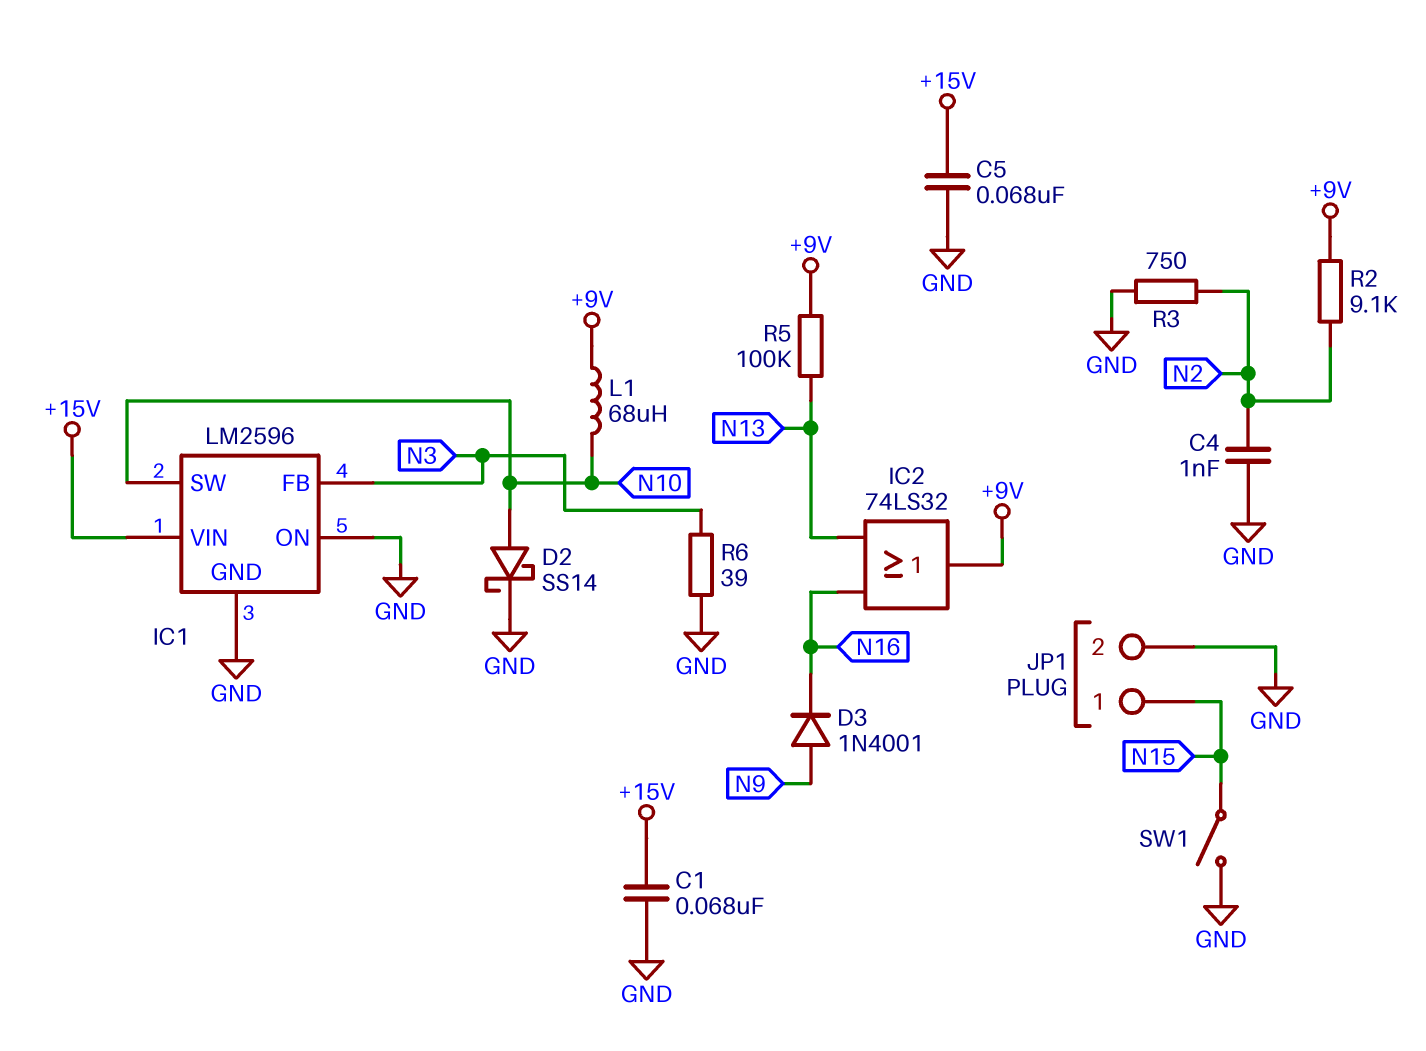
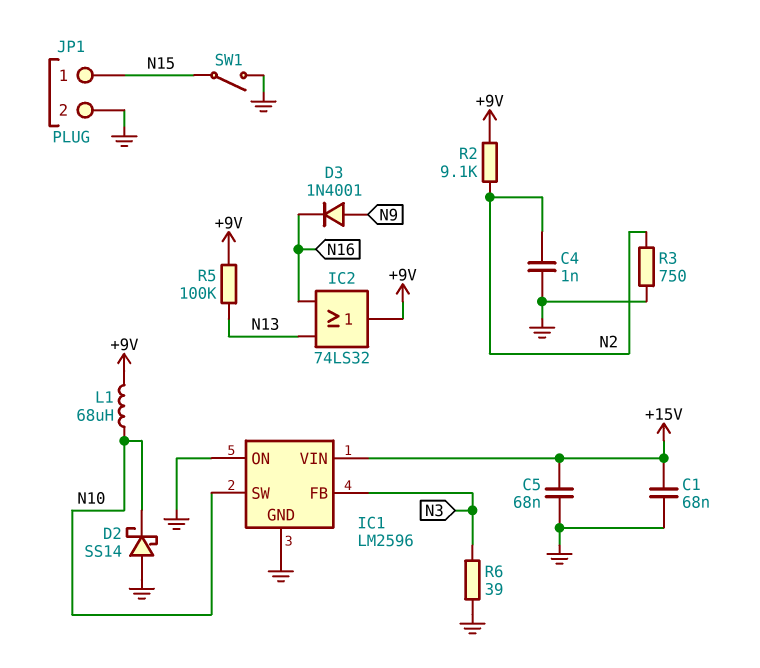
D2: schottky SS14 (A N10, K GND) -> schottky SS14 (A GND, K N10)

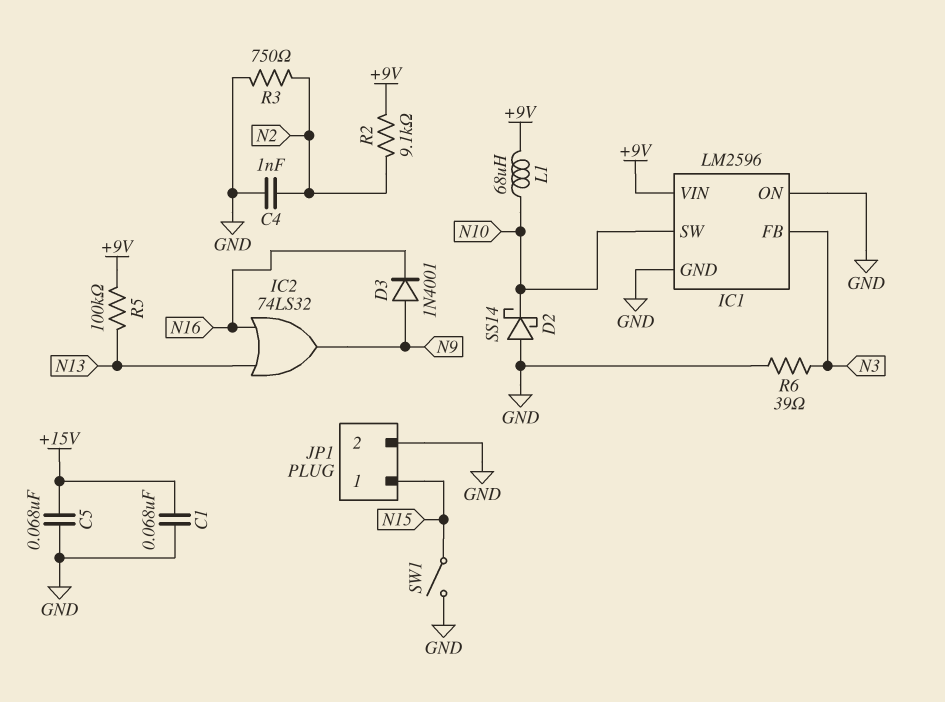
IC1 pin VIN: +15V -> +9V
IC2: OR 74LS32 (in N13, in N16, out +9V) -> OR 74LS32 (in N13, in N16, out N9)

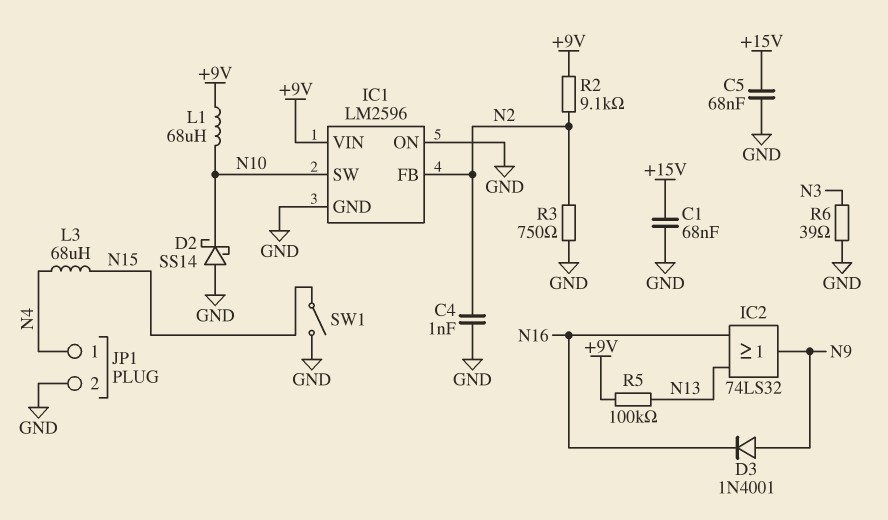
IC1 pin FB: N3 -> N2
JP1 pin 1: N15 -> N4
L3: none -> 68uH (N4, N15)

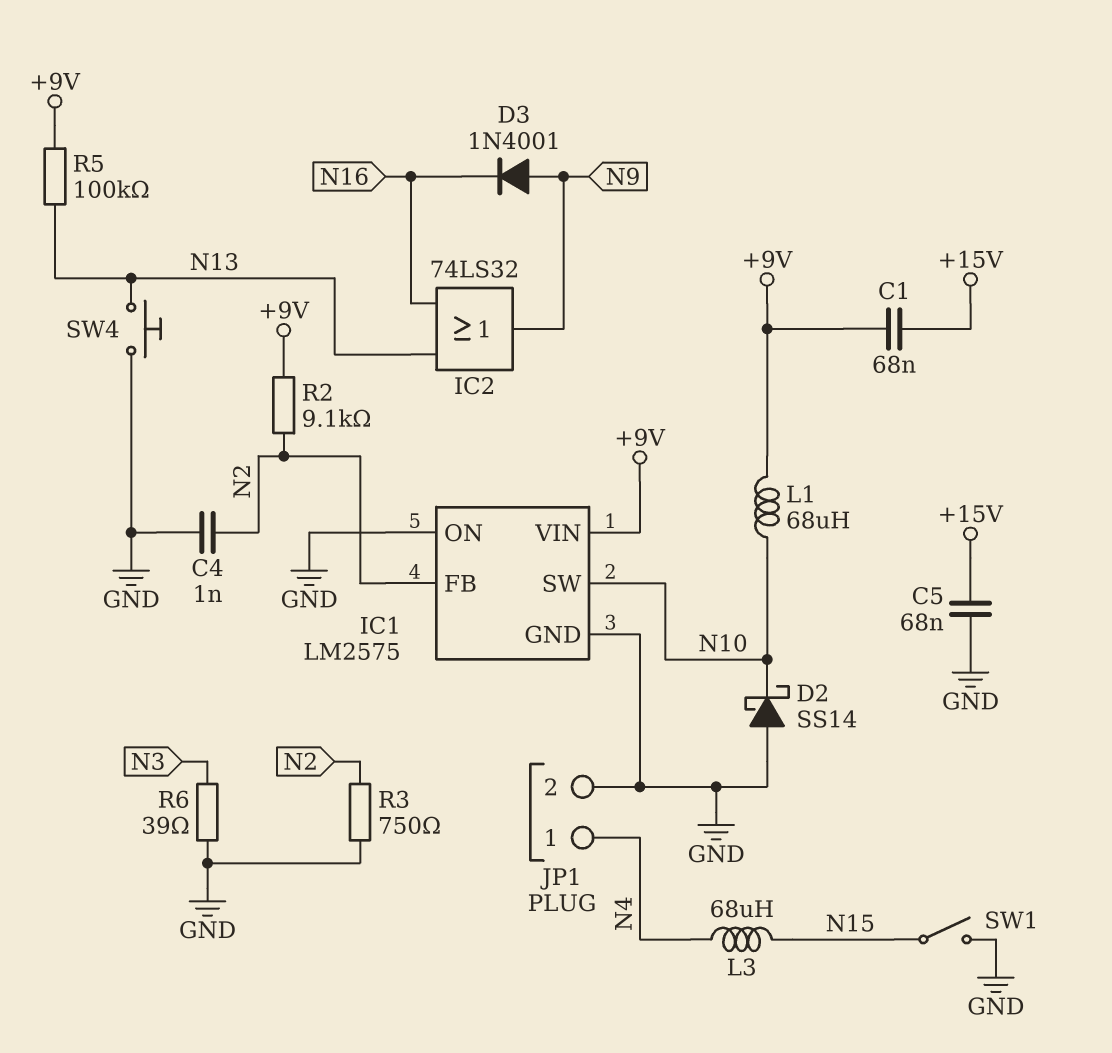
C1: 68nF (+15V, GND) -> 68nF (+9V, +15V)
IC1: LM2596 -> LM2575
SW4: none -> button (GND, N13)

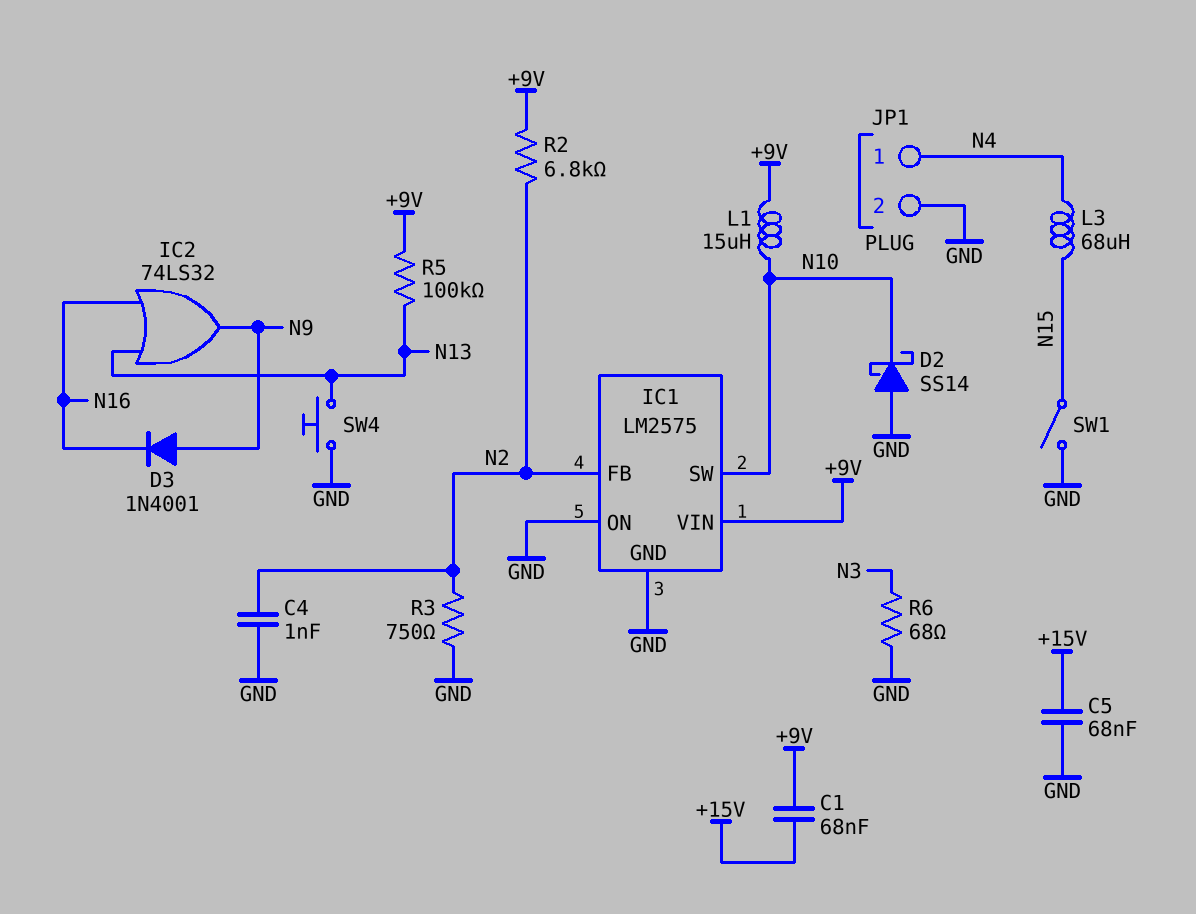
L1: 68uH (+9V, N10) -> 15uH (+9V, N10)
R2: 9.1k (+9V, N2) -> 6.8k (+9V, N2)
R6: 39 (GND, N3) -> 68 (GND, N3)

